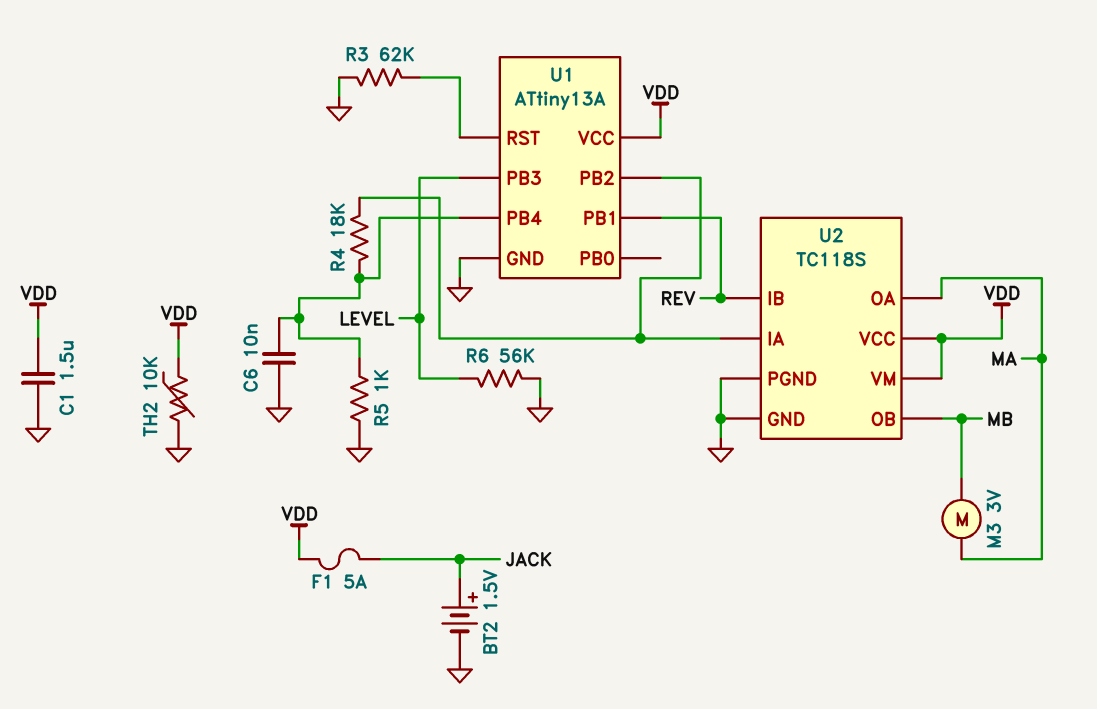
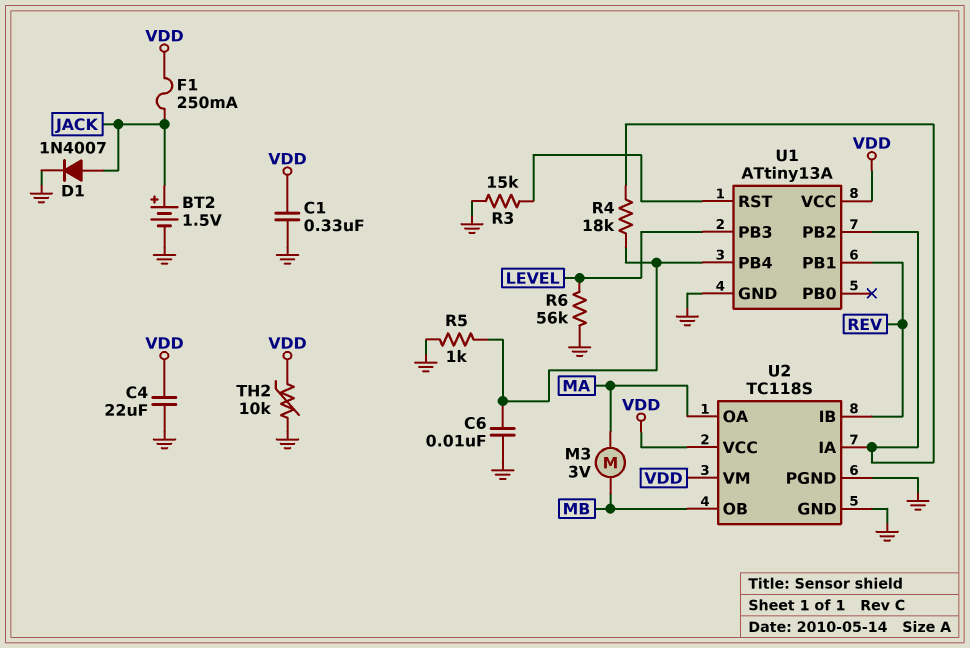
C1: 1.5uF (GND, VDD) -> 330nF (GND, VDD)
C4: none -> 22uF (GND, VDD)
D1: none -> diode 1N4007 (A JACK, K GND)
F1: 5A (JACK, VDD) -> 250mA (JACK, VDD)
R3: 62k (GND, U1/RST) -> 15k (GND, U1/RST)

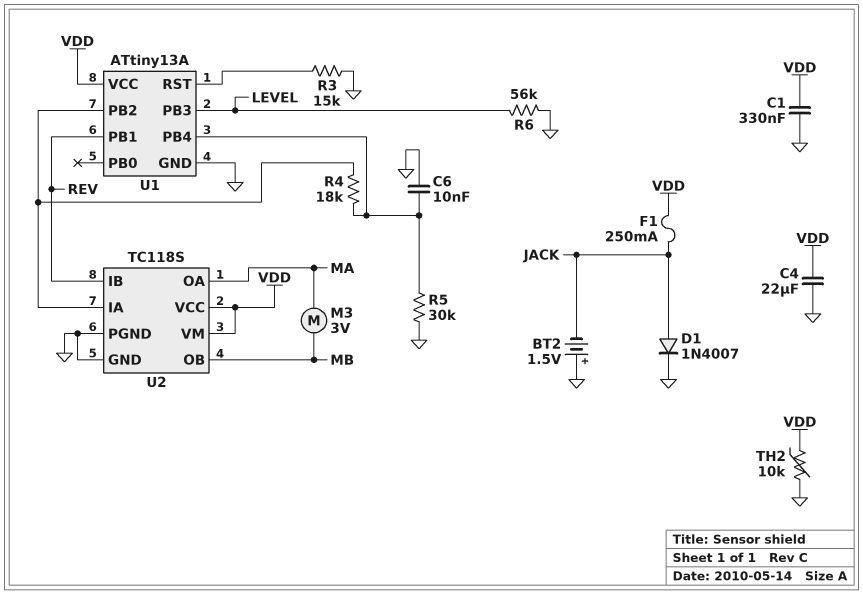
BT2: 1.5V (plus JACK, minus GND) -> 1.5V (plus GND, minus JACK)
R5: 1k (GND, U1/PB4) -> 30k (GND, U1/PB4)

